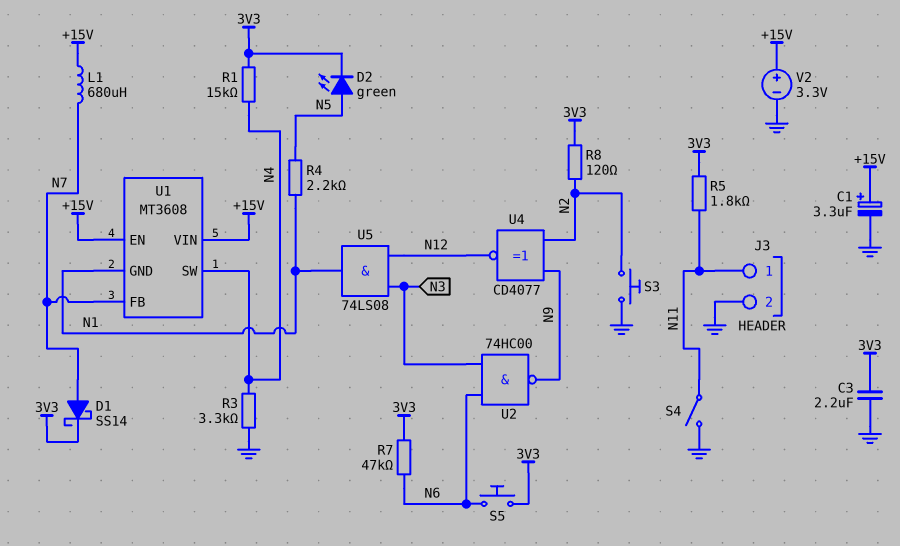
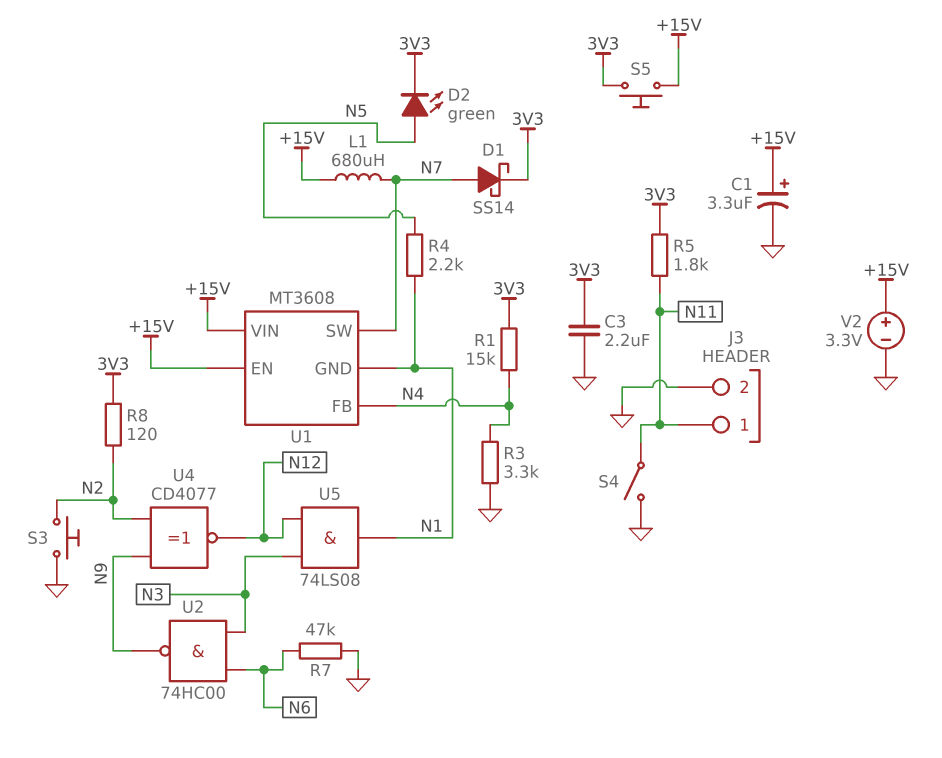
R7: 47k (3V3, N6) -> 47k (GND, N6)
S5: button (3V3, N6) -> button (+15V, 3V3)
U1 pin FB: N7 -> N4
U1 pin SW: N4 -> N7

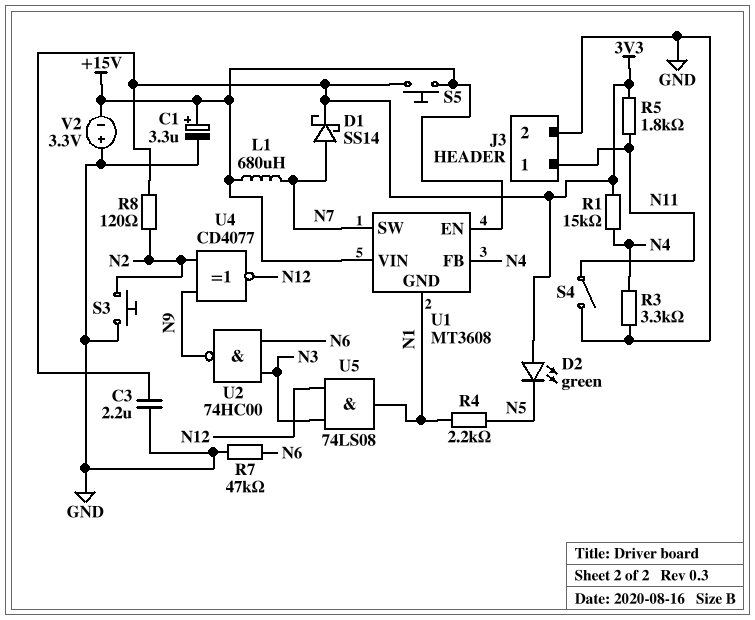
D2: LED green (A N5, K 3V3) -> LED green (A 3V3, K N5)
V2: 3.3V (plus +15V, minus GND) -> 3.3V (plus GND, minus +15V)

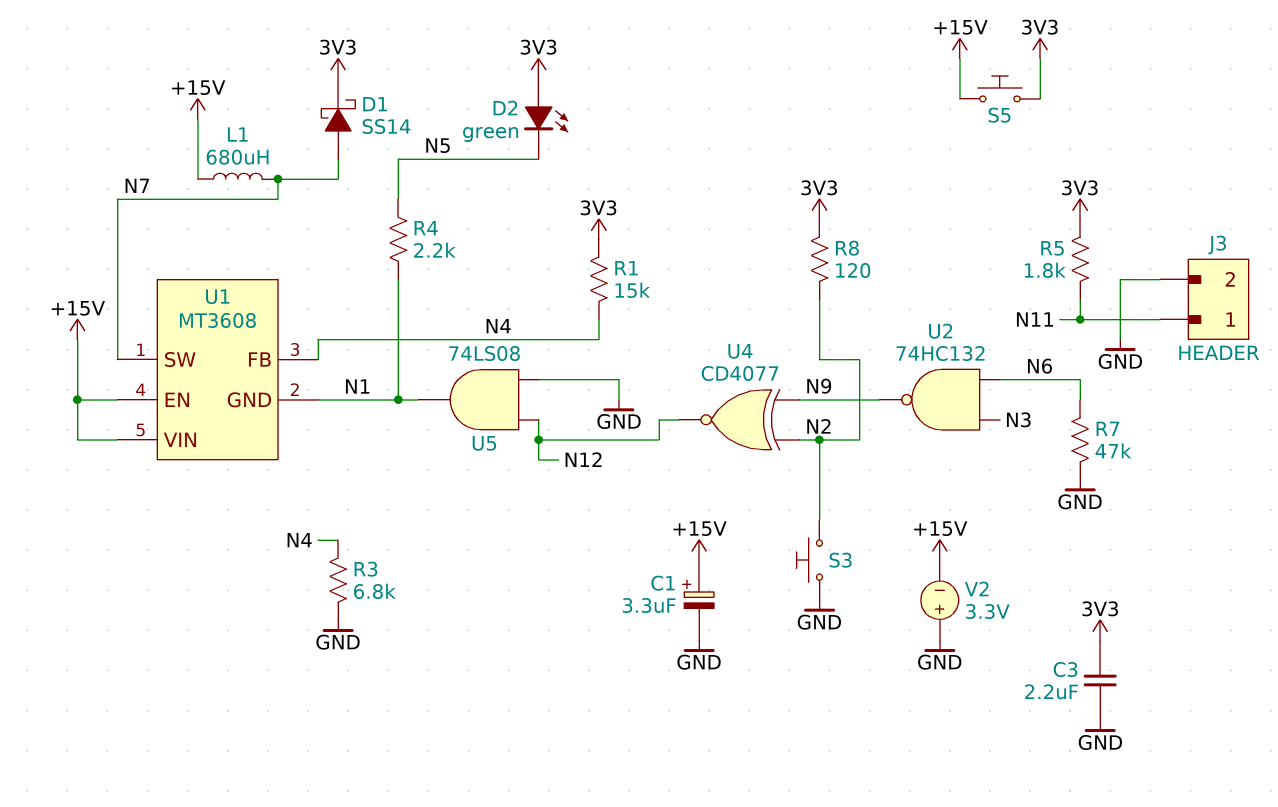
R3: 3.3k (GND, N4) -> 6.8k (GND, N4)
S4: switch (GND, N11) -> none
U2: NAND 74HC00 (in N3, in N6, out N9) -> NAND 74HC132 (in N3, in N6, out N9)
U5: AND 74LS08 (in N3, in N12, out N1) -> AND 74LS08 (in GND, in N12, out N1)

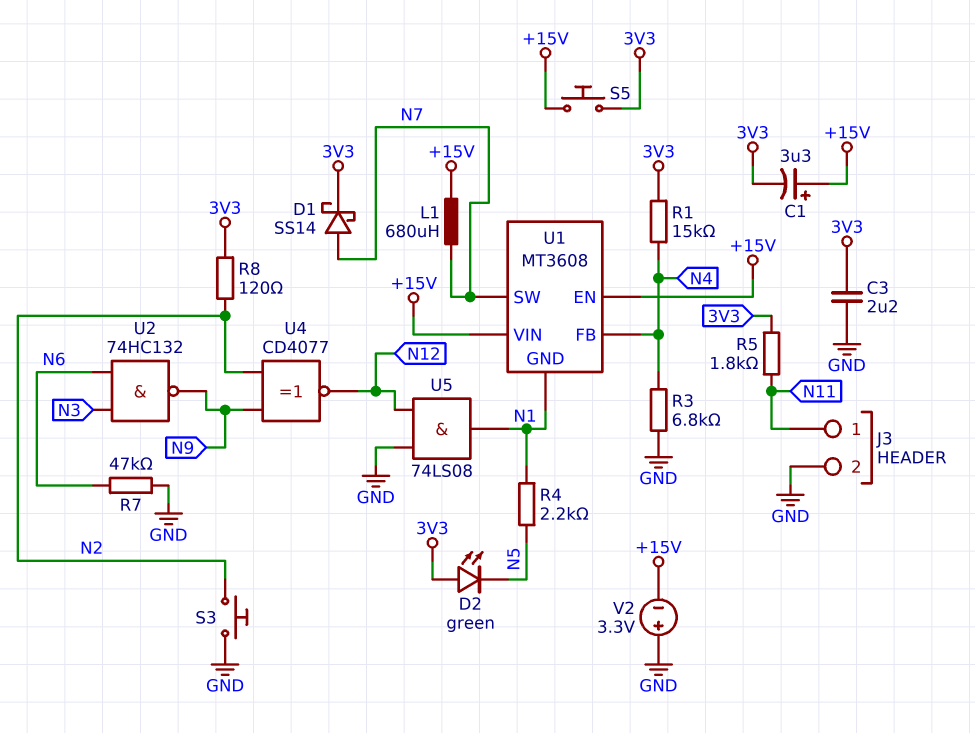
C1: 3.3uF (plus +15V, minus GND) -> 3.3uF (plus +15V, minus 3V3)

